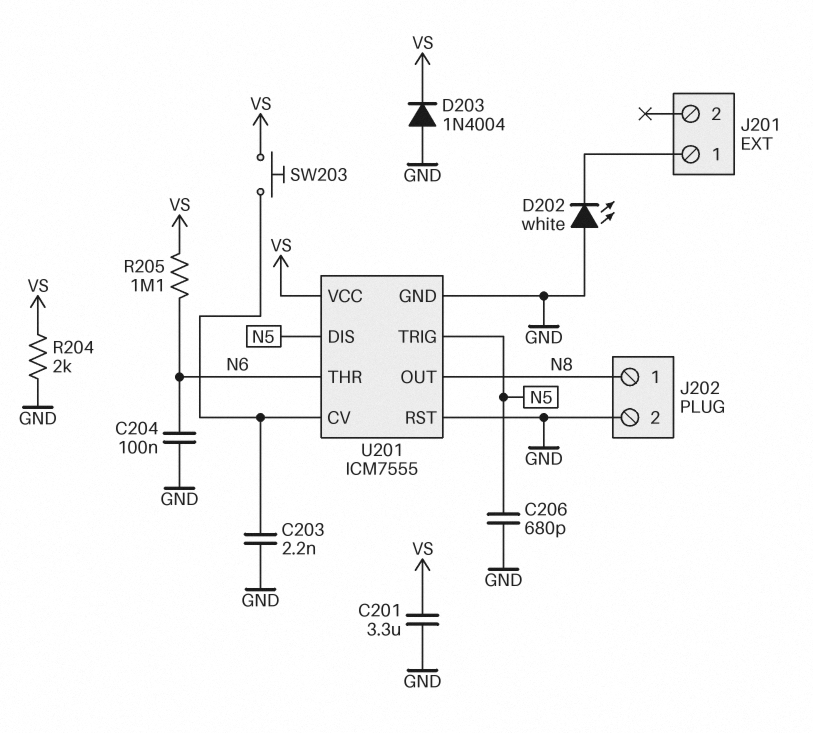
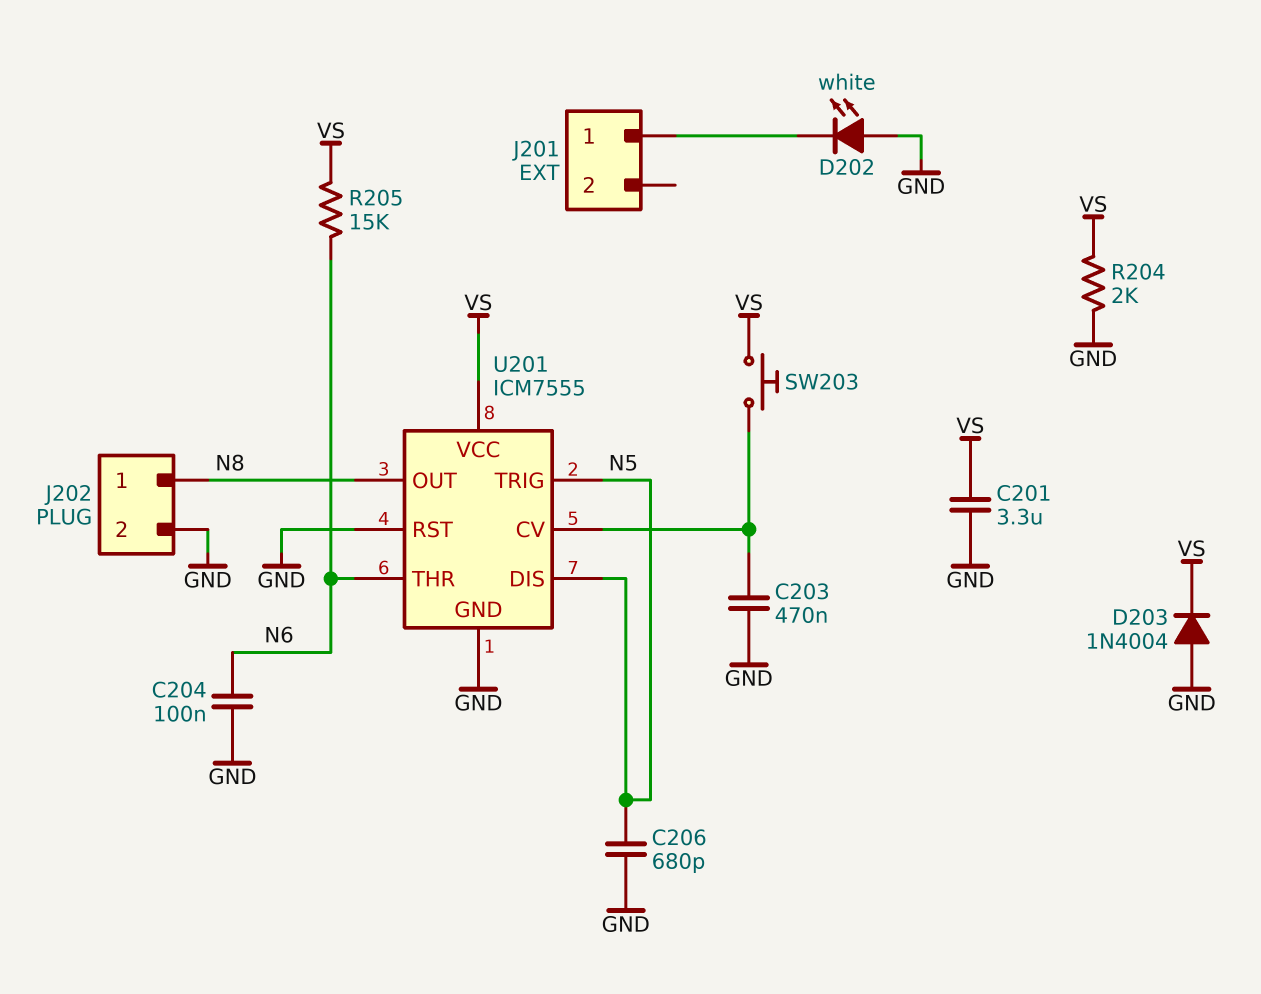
C203: 2.2nF (GND, U201/CV) -> 470nF (GND, U201/CV)
R205: 1.1M (N6, VS) -> 15k (N6, VS)

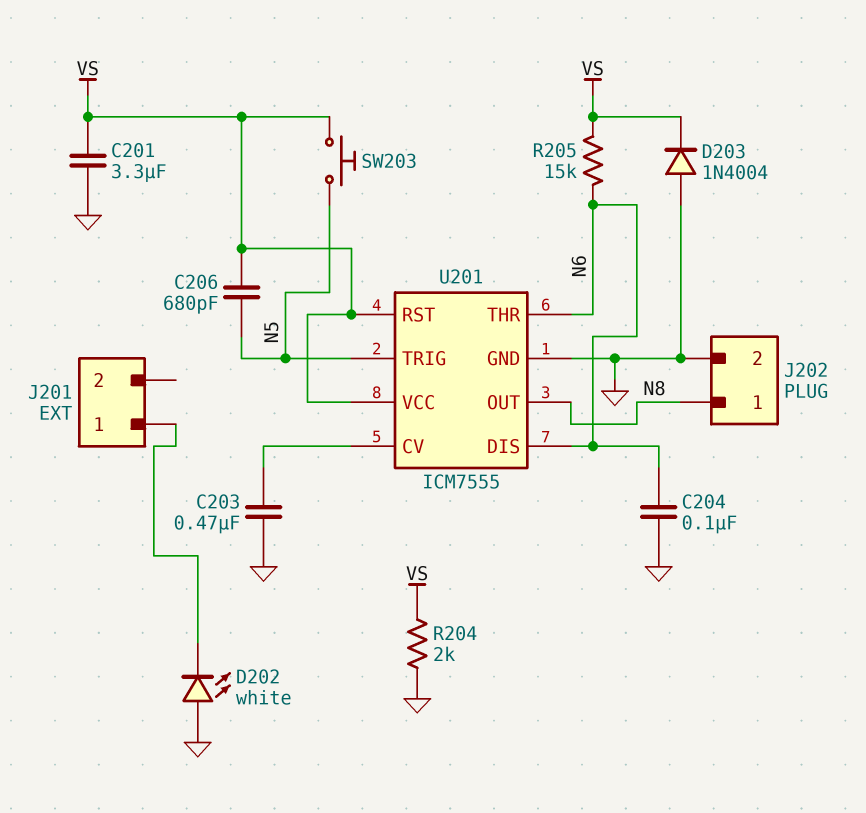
C206: 680pF (GND, N5) -> 680pF (N5, VS)
SW203: button (U201/CV, VS) -> button (N5, VS)
U201 pin DIS: N5 -> N6
U201 pin RST: GND -> VS

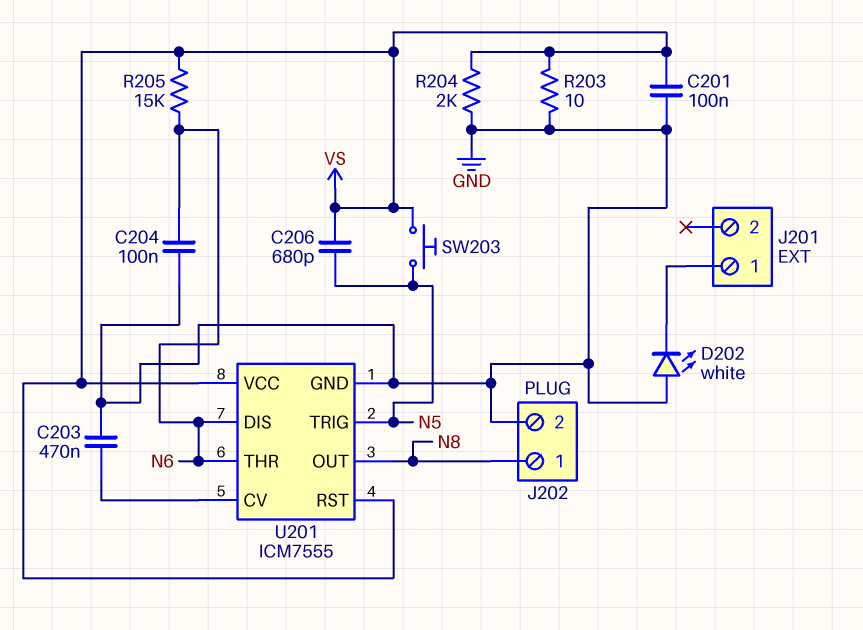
C201: 3.3uF (GND, VS) -> 100nF (GND, VS)
D203: diode 1N4004 (A GND, K VS) -> none
R203: none -> 10 (GND, VS)

